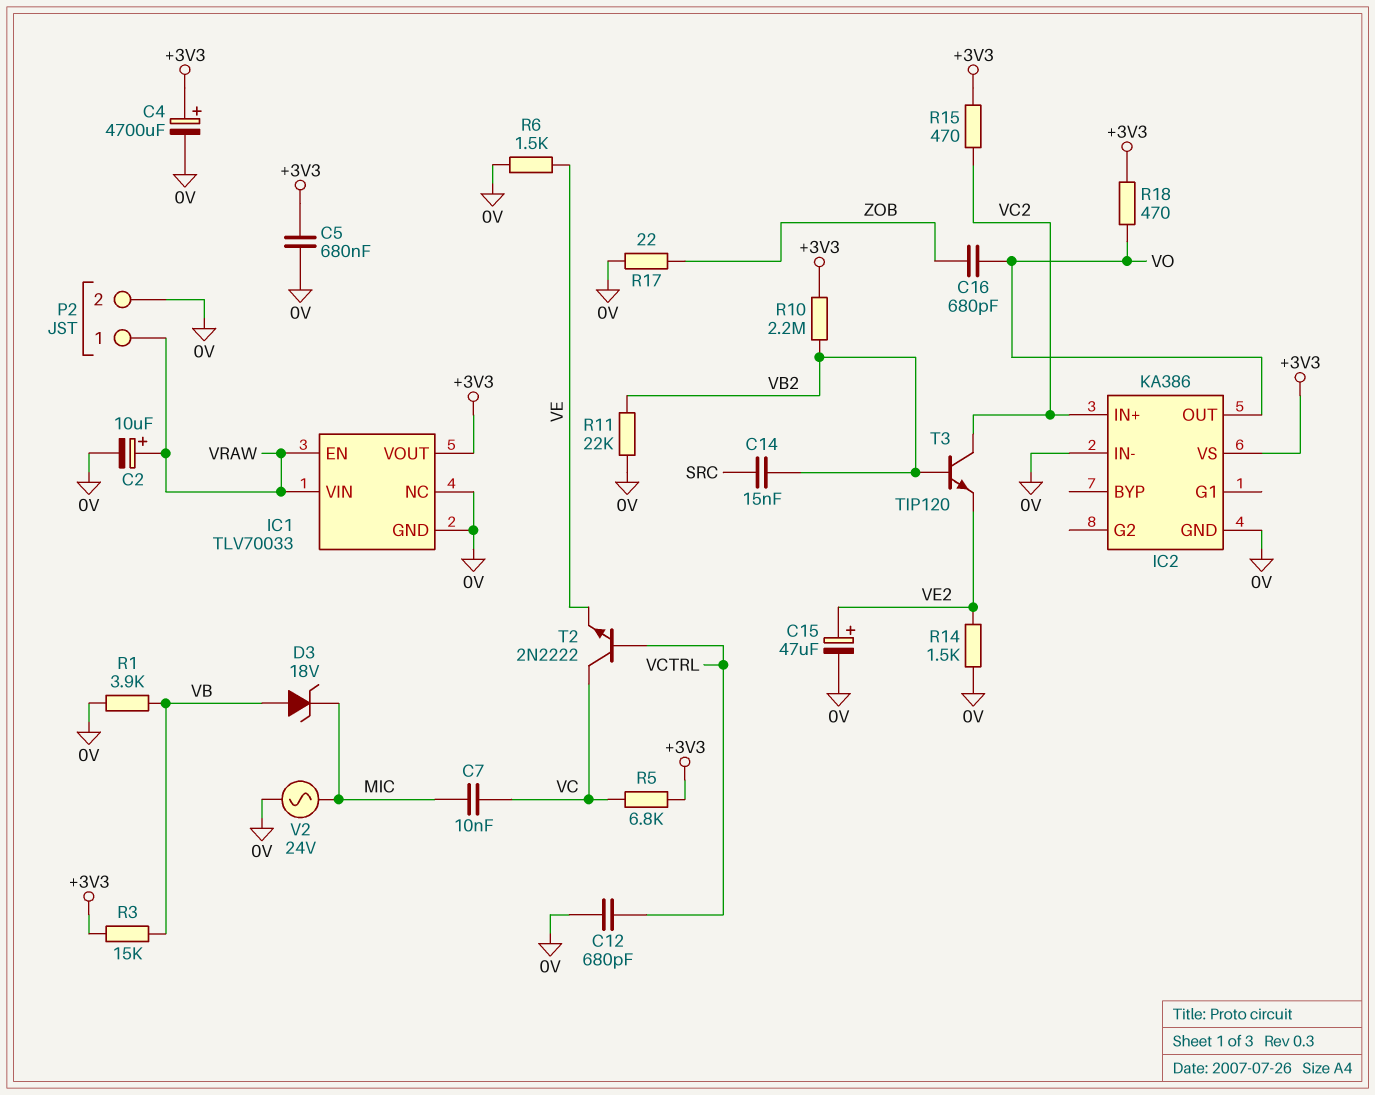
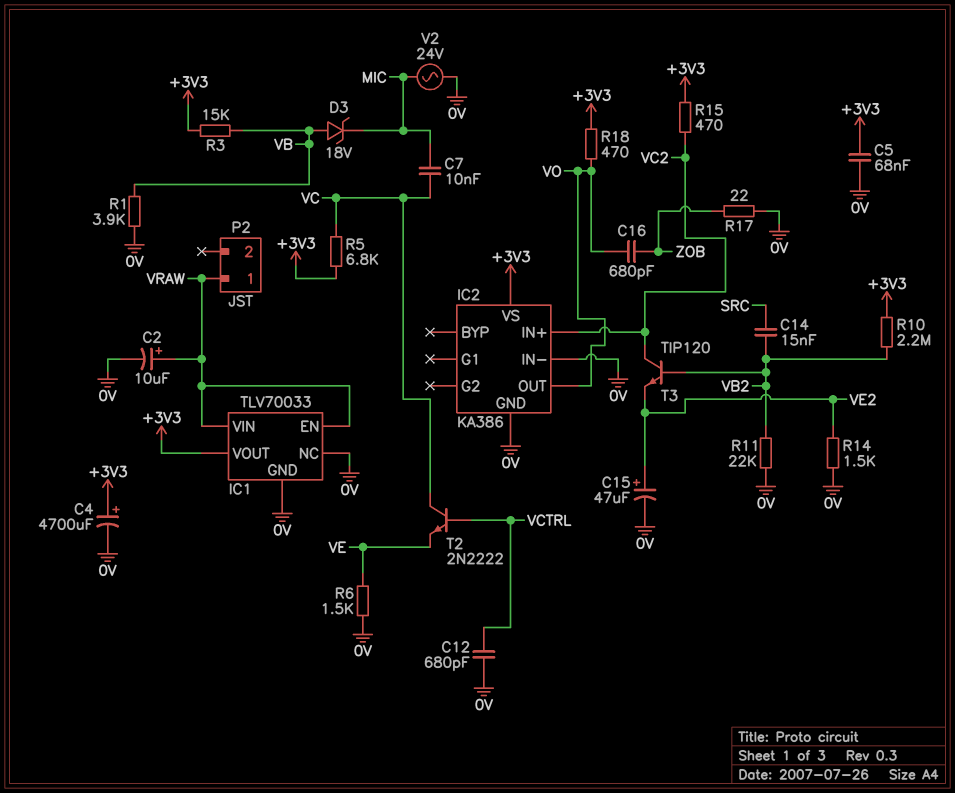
C5: 680nF (+3V3, 0V) -> 68nF (+3V3, 0V)
P2 pin 2: 0V -> none

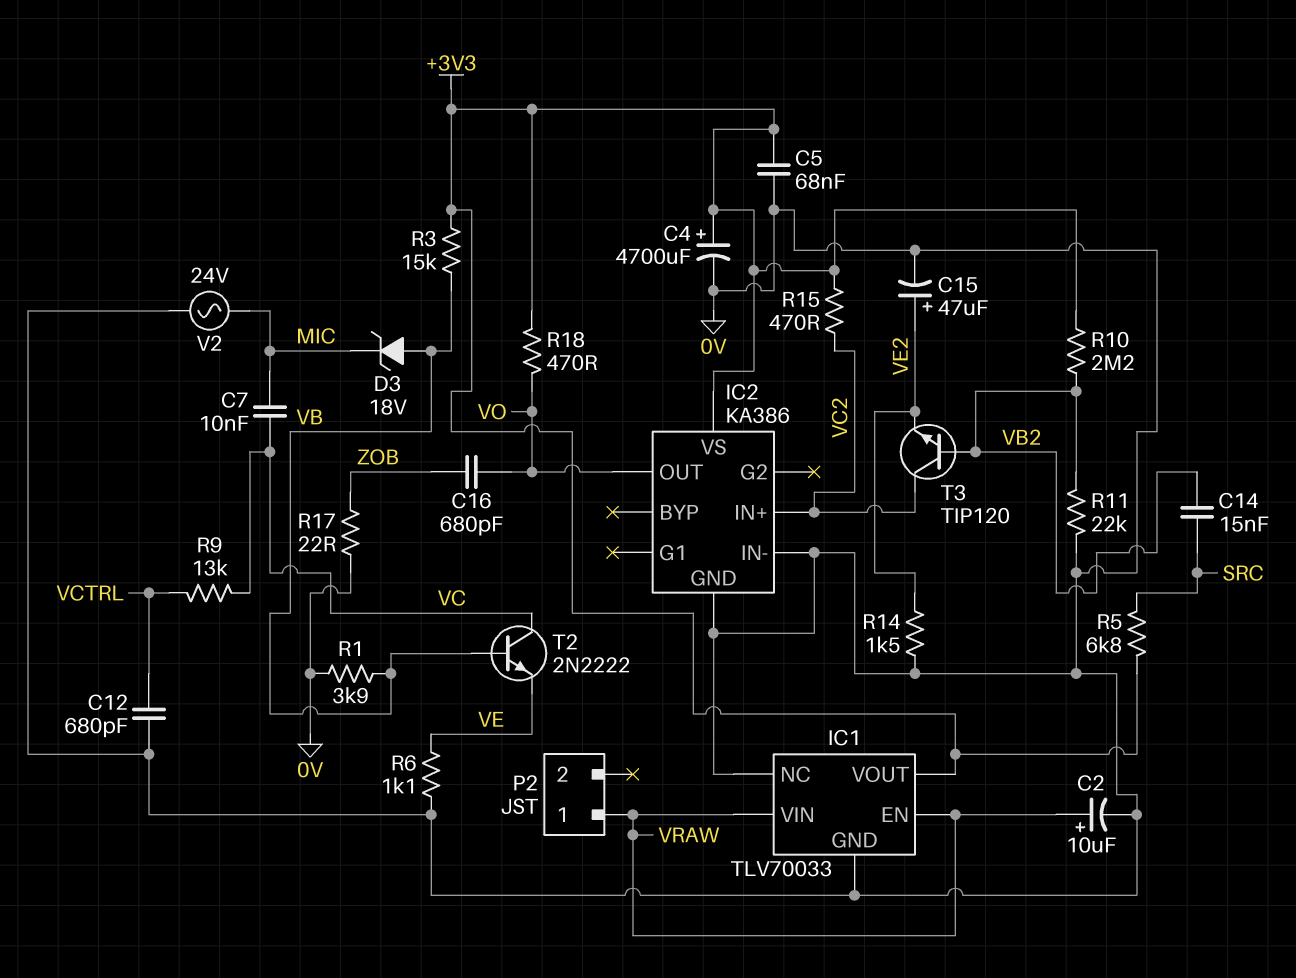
R5: 6.8k (+3V3, VC) -> 6.8k (+3V3, SRC)
R6: 1.5k (0V, VE) -> 1.1k (0V, VE)
R9: none -> 13k (VC, VCTRL)
T2: NPN 2N2222 (B VCTRL, C VC, E VE) -> NPN 2N2222 (B VB, C VC, E VE)

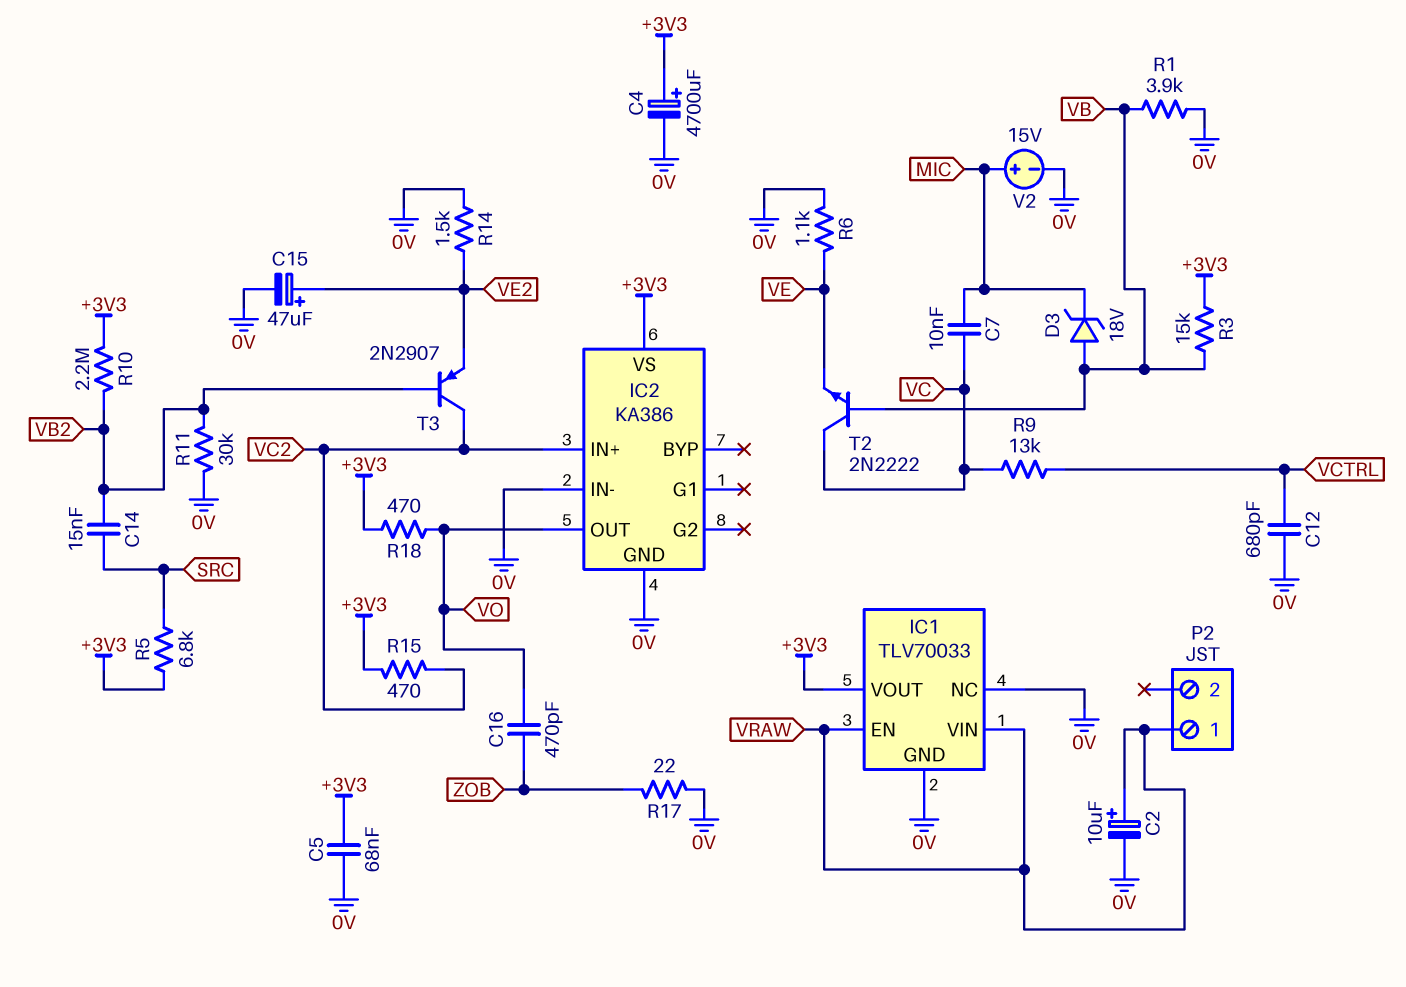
C16: 680pF (VO, ZOB) -> 470pF (VO, ZOB)
R11: 22k (0V, VB2) -> 30k (0V, VB2)
T3: NPN TIP120 (B VB2, C VC2, E VE2) -> PNP 2N2907 (B VB2, C VC2, E VE2)
V2: AC 24V (0V, MIC) -> 15V (plus MIC, minus 0V)

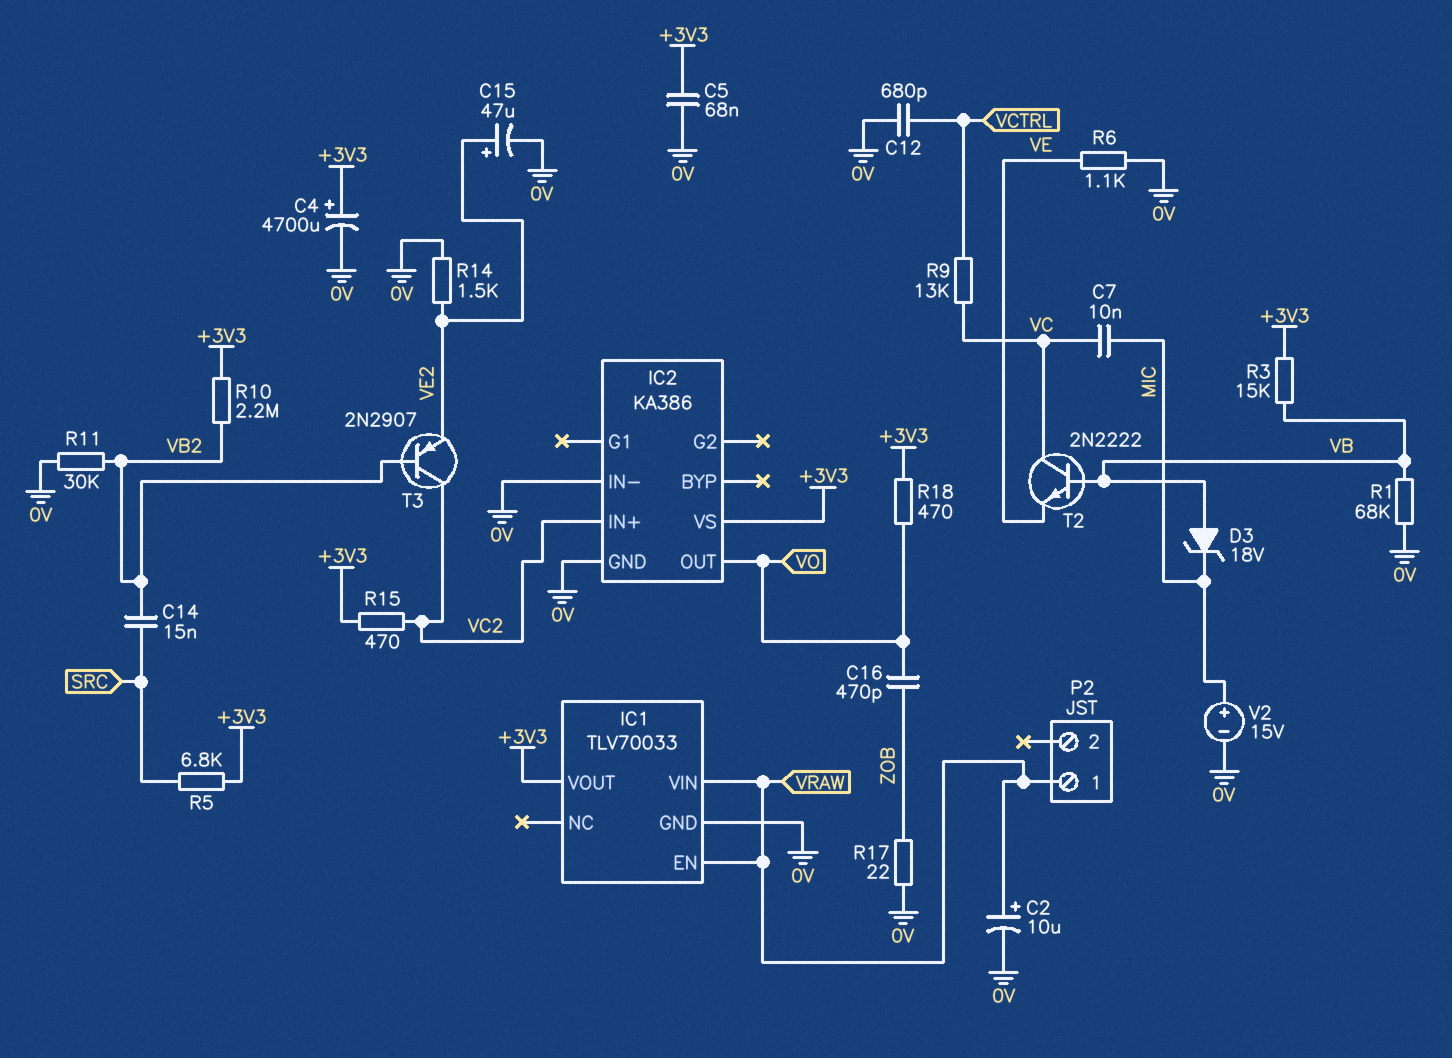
IC1 pin NC: 0V -> none
R1: 3.9k (0V, VB) -> 68k (0V, VB)

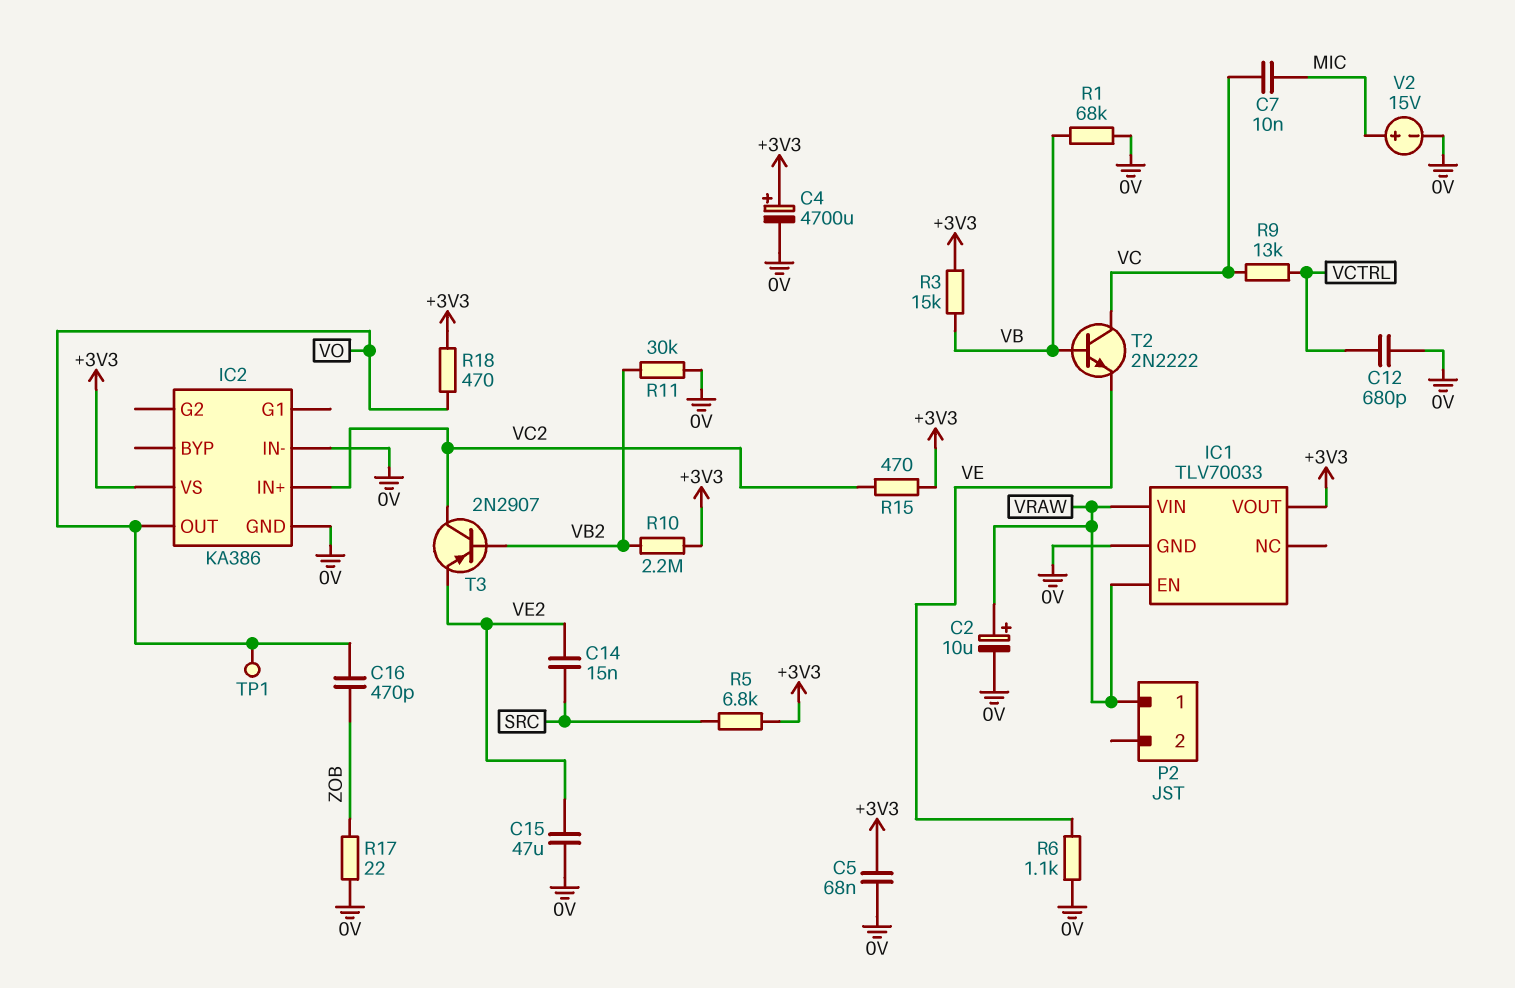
C14: 15nF (SRC, VB2) -> 15nF (SRC, VE2)
C15: 47uF (plus VE2, minus 0V) -> 47uF (0V, VE2)
D3: zener 18V (A VB, K MIC) -> none
R14: 1.5k (0V, VE2) -> none
TP1: none -> test point (VO)

